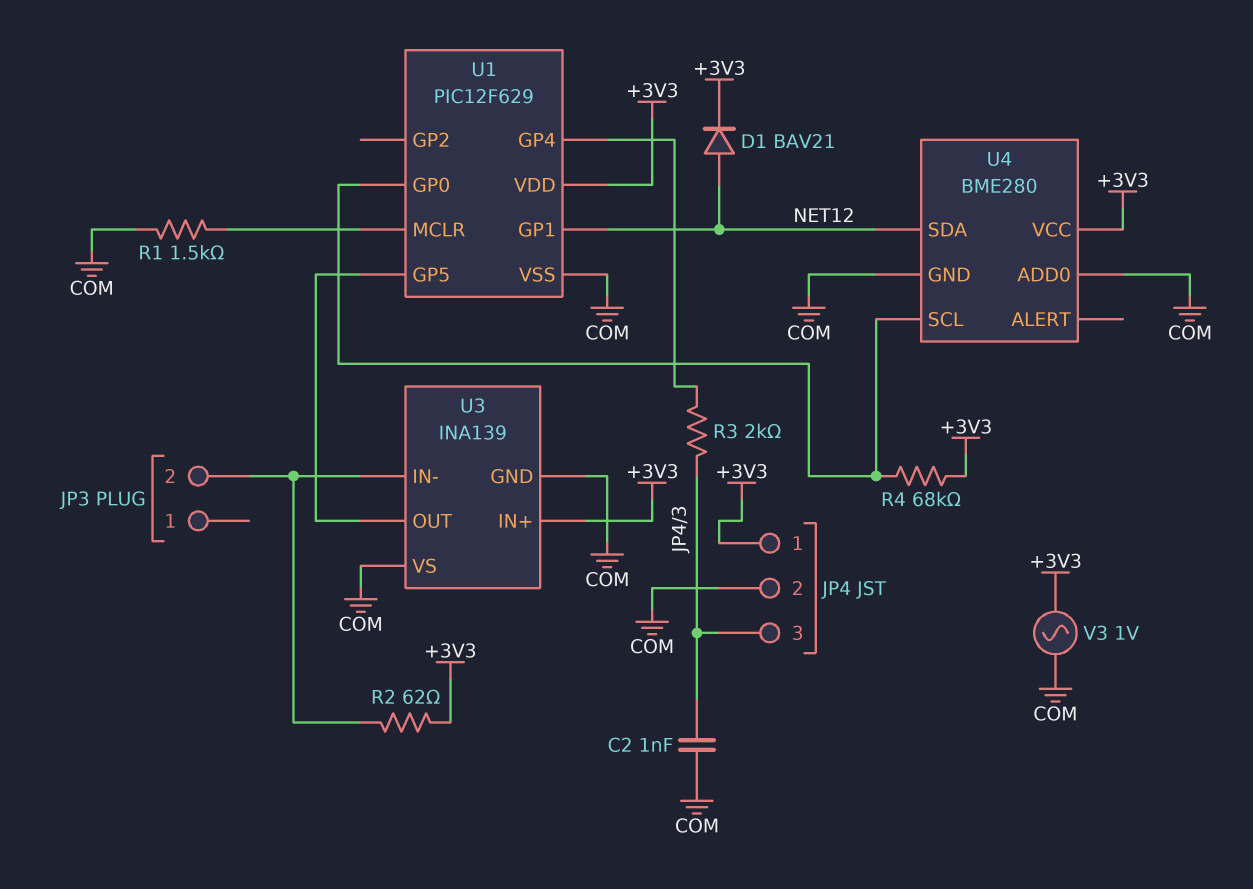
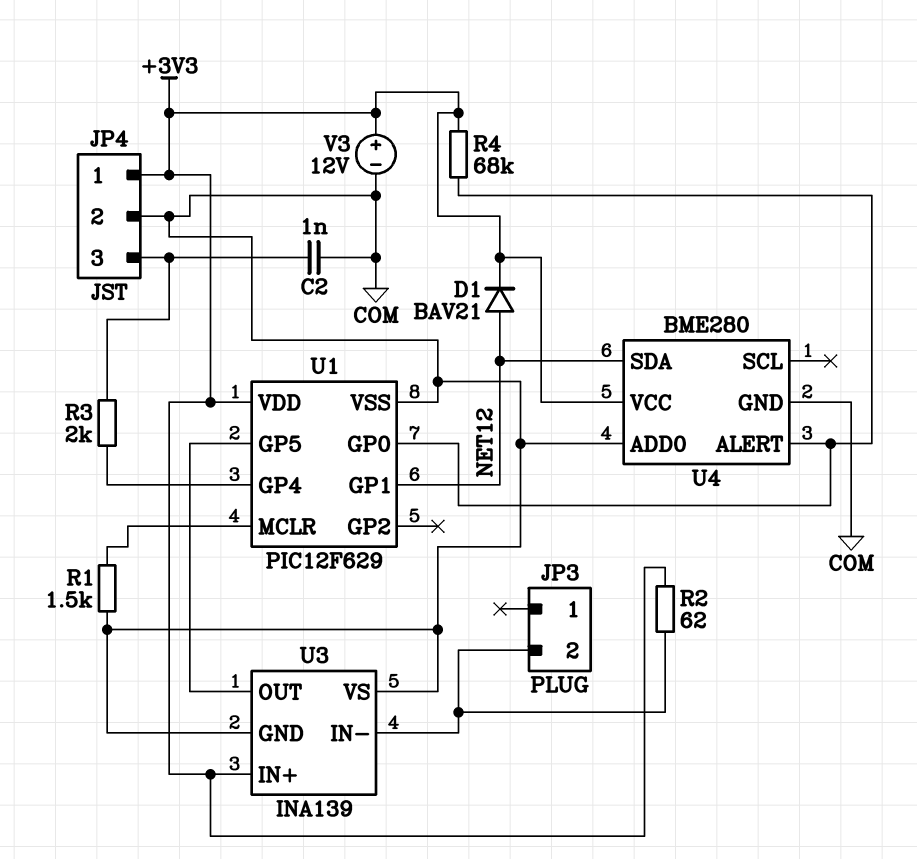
U4 pin ALERT: none -> U1/GP0
U4 pin SCL: U1/GP0 -> none
V3: AC 1V (+3V3, COM) -> 12V (plus +3V3, minus COM)

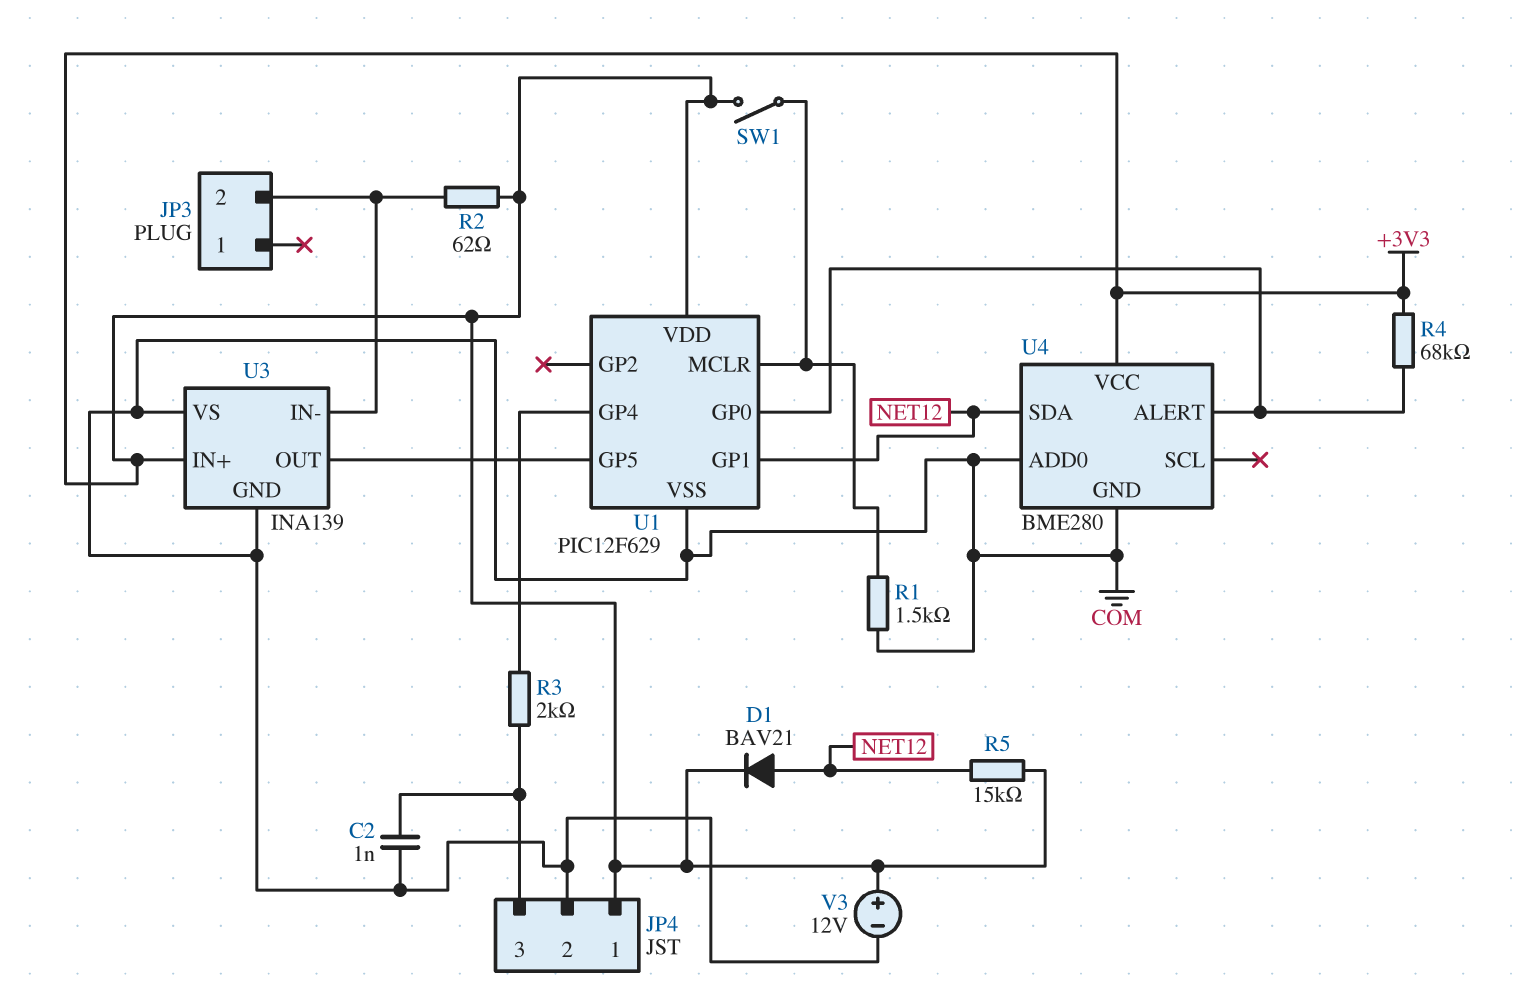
R5: none -> 15k (+3V3, NET12)
SW1: none -> switch (+3V3, U1/MCLR)

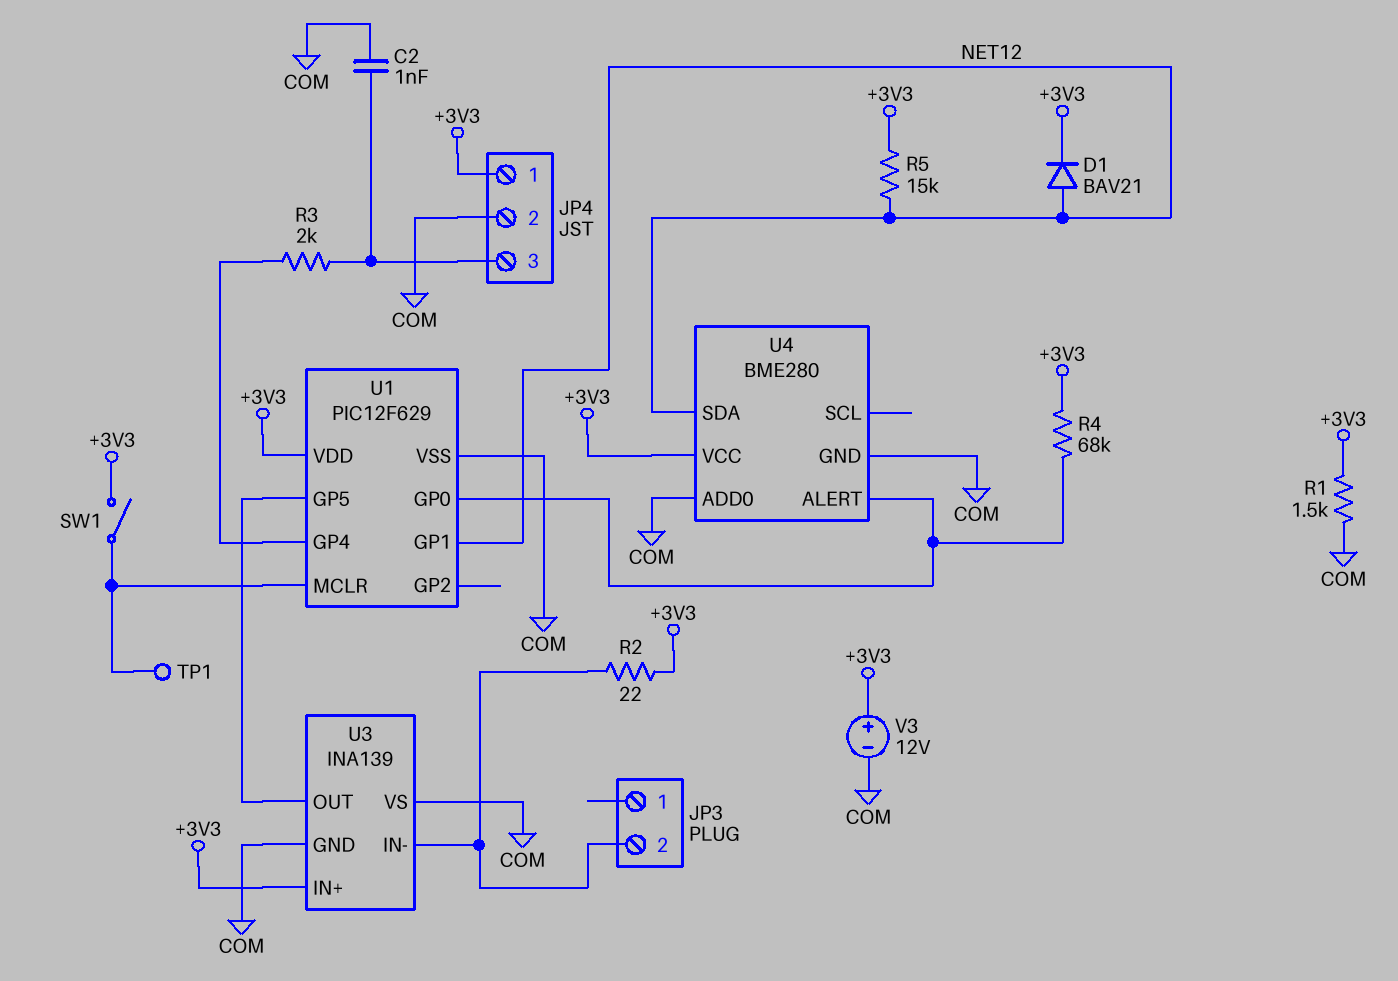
R1: 1.5k (COM, U1/MCLR) -> 1.5k (+3V3, COM)
R2: 62 (+3V3, JP3/2) -> 22 (+3V3, JP3/2)
TP1: none -> test point (U1/MCLR)

